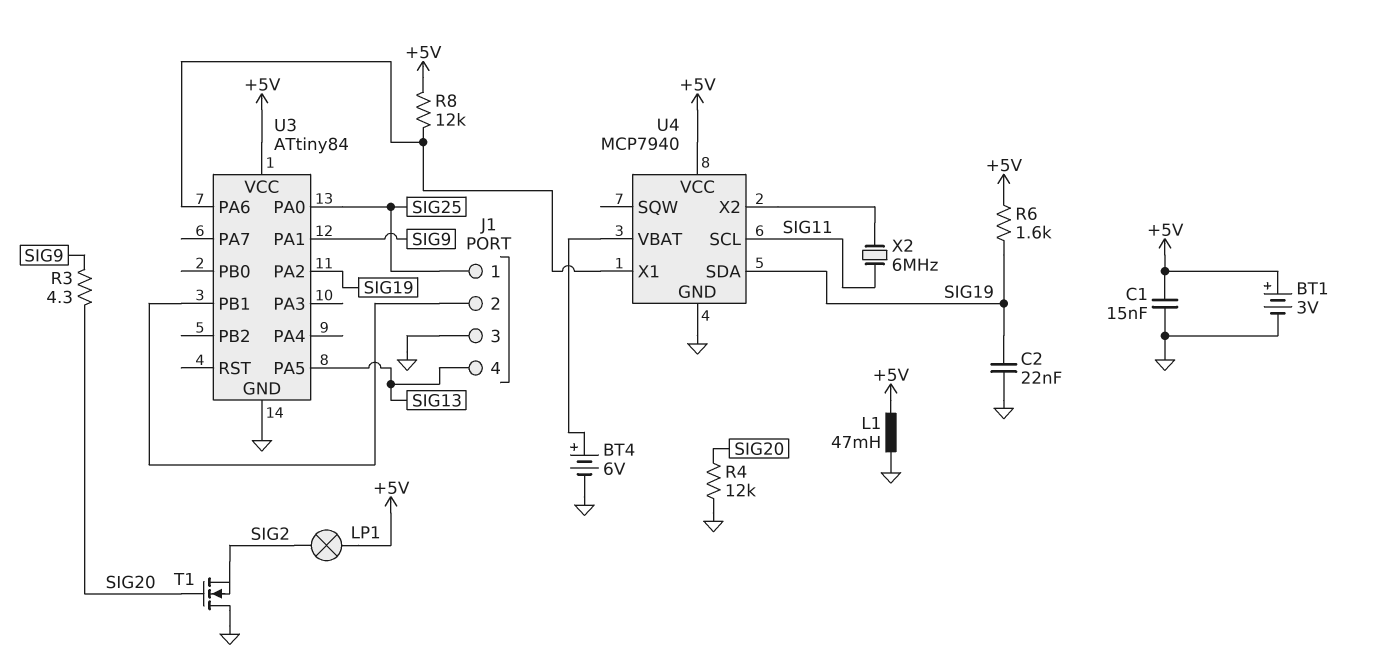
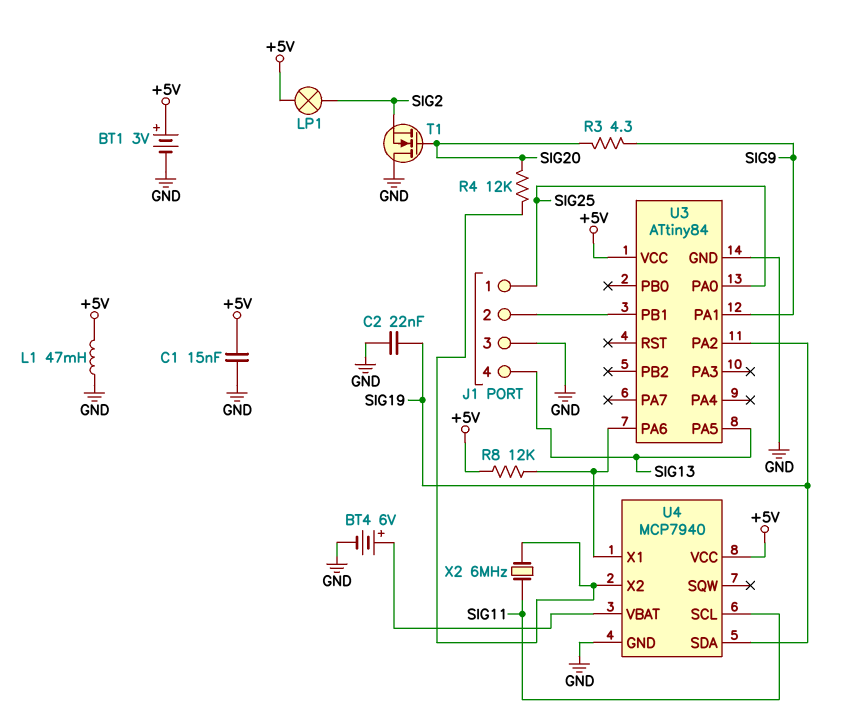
R4: 12k (GND, SIG20) -> 12k (SIG20, U4/X2)
R6: 1.6k (+5V, SIG19) -> none

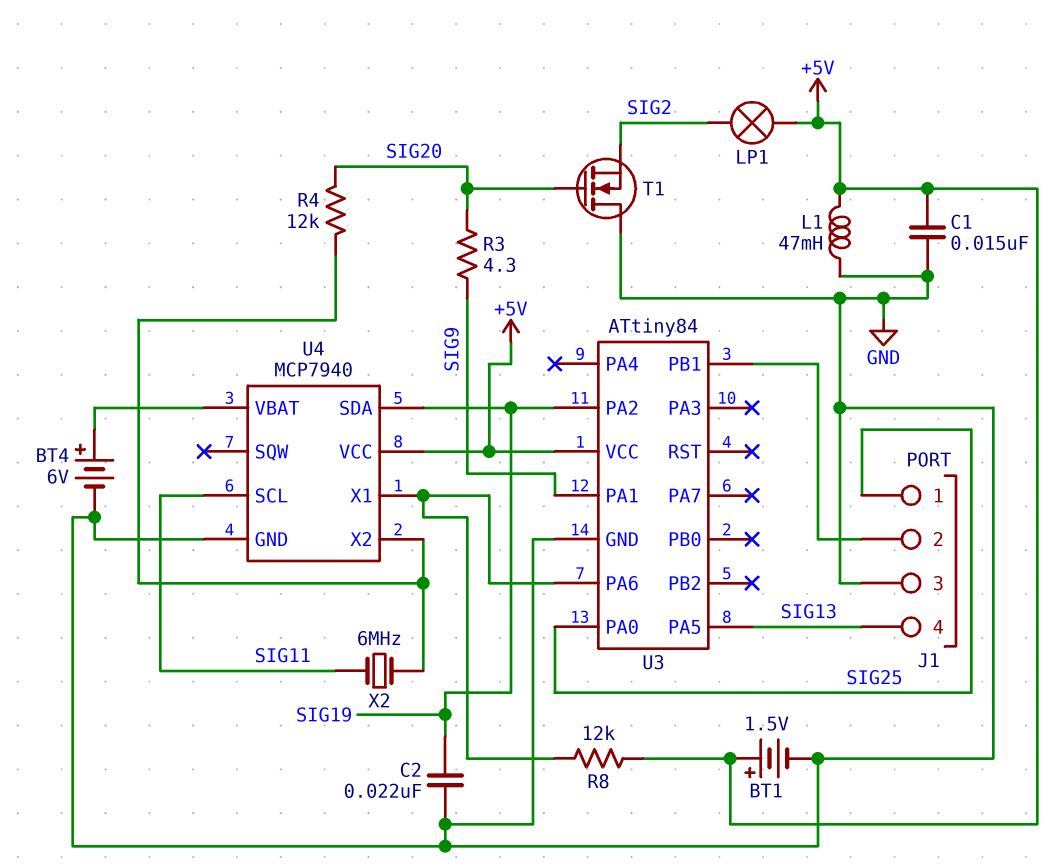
BT1: 3V (plus +5V, minus GND) -> 1.5V (plus +5V, minus GND)

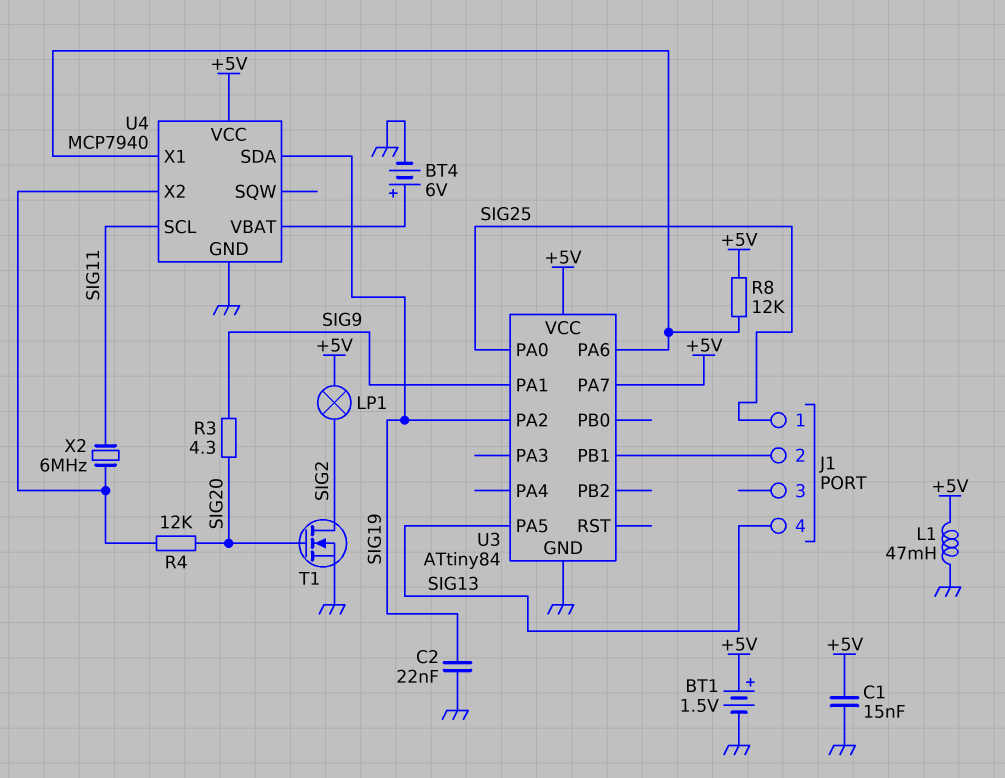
J1 pin 3: GND -> none
T1: NMOS (G SIG20, D GND, S SIG2) -> NMOS (G SIG20, D SIG2, S GND)
U3 pin PA7: none -> +5V

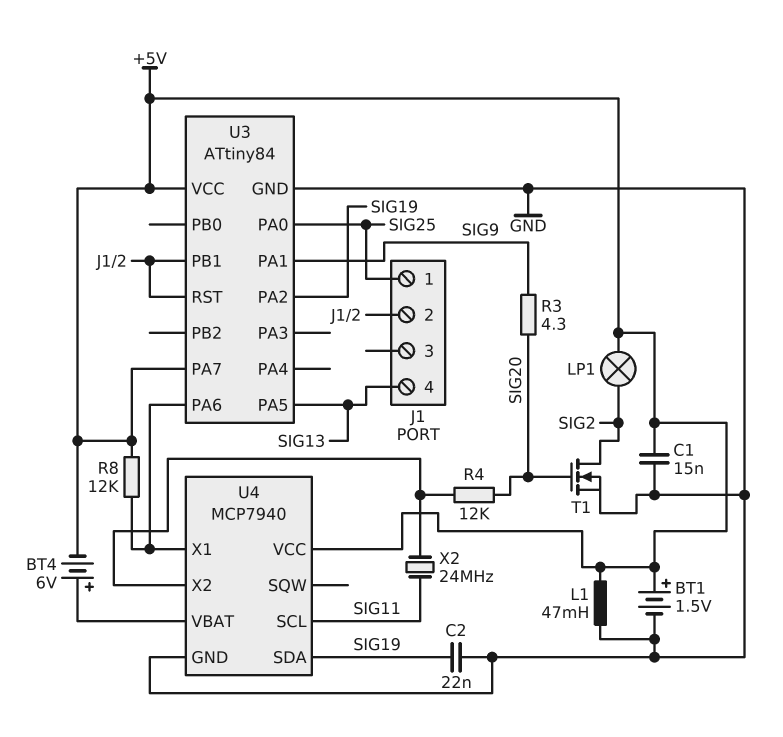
BT4: 6V (plus U4/VBAT, minus GND) -> 6V (plus U4/VBAT, minus +5V)
U3 pin RST: none -> J1/2
X2: 6MHz (SIG11, U4/X2) -> 24MHz (SIG11, U4/X2)

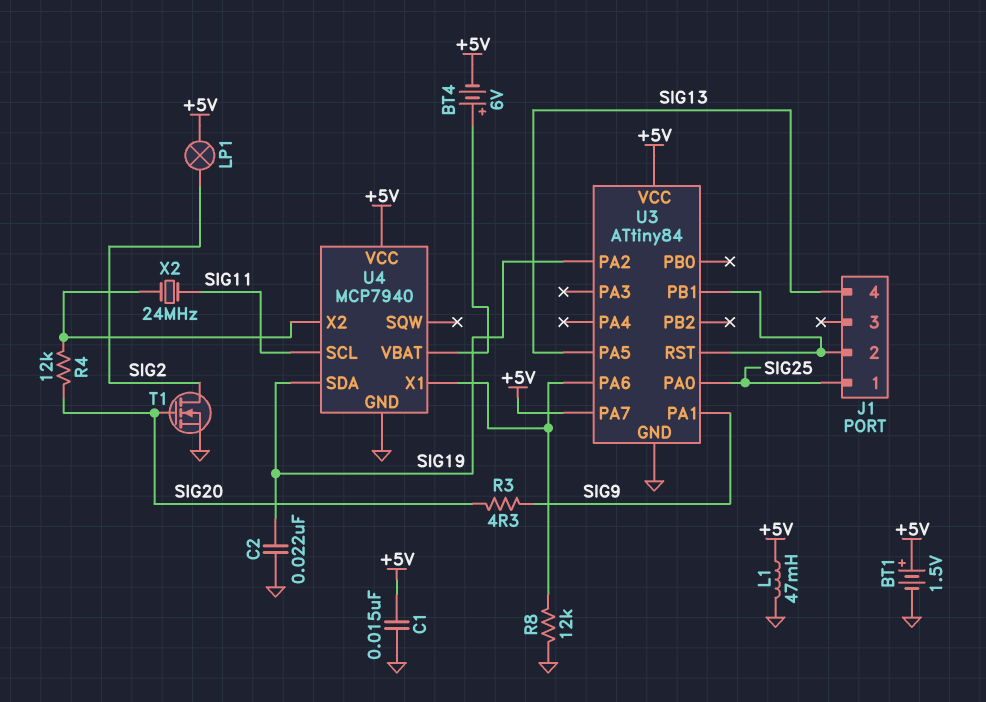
R8: 12k (+5V, U3/PA6) -> 12k (GND, U3/PA6)

